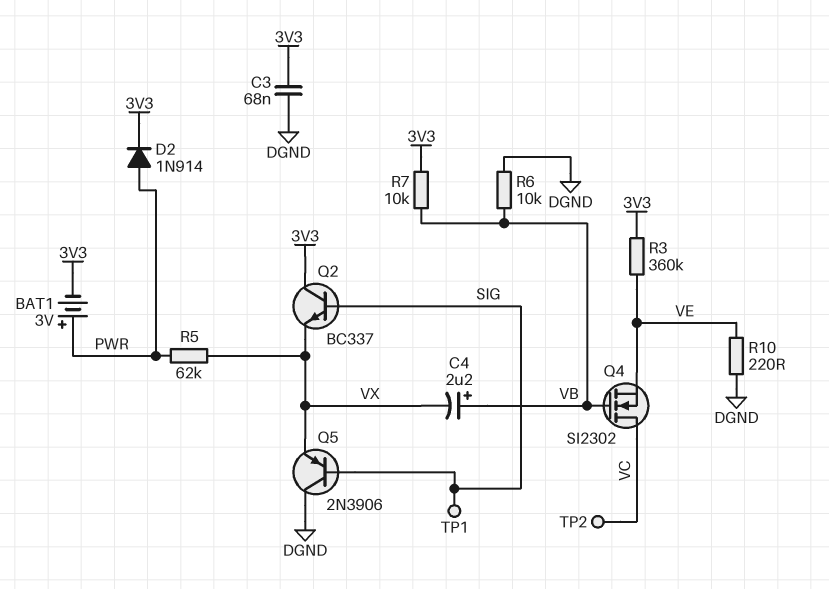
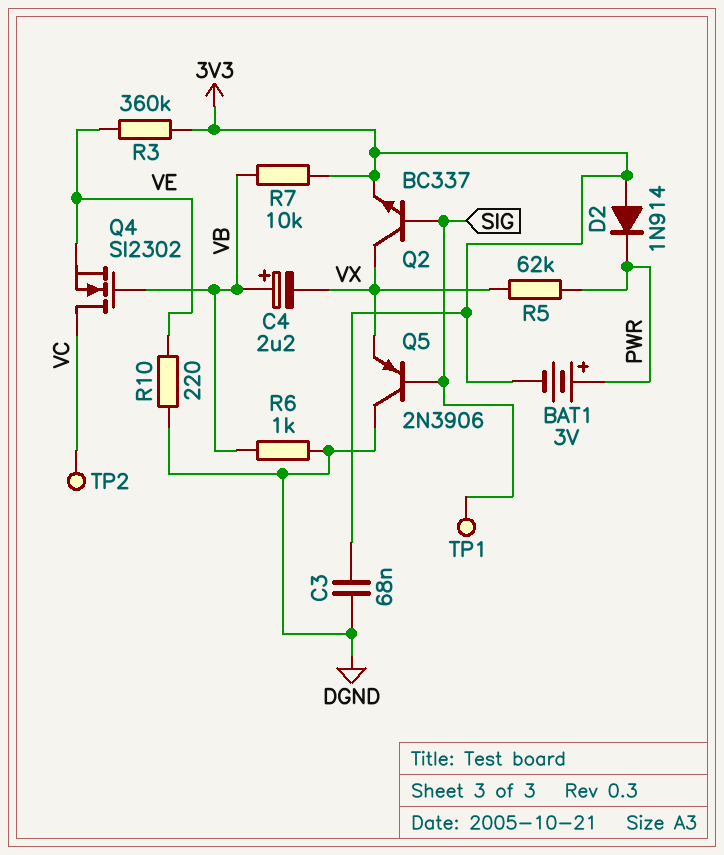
D2: diode 1N914 (A PWR, K 3V3) -> diode 1N914 (A 3V3, K PWR)
Q2: NPN BC337 (B SIG, C 3V3, E VX) -> NPN BC337 (B SIG, C VX, E 3V3)
R6: 10k (DGND, VB) -> 1k (DGND, VB)

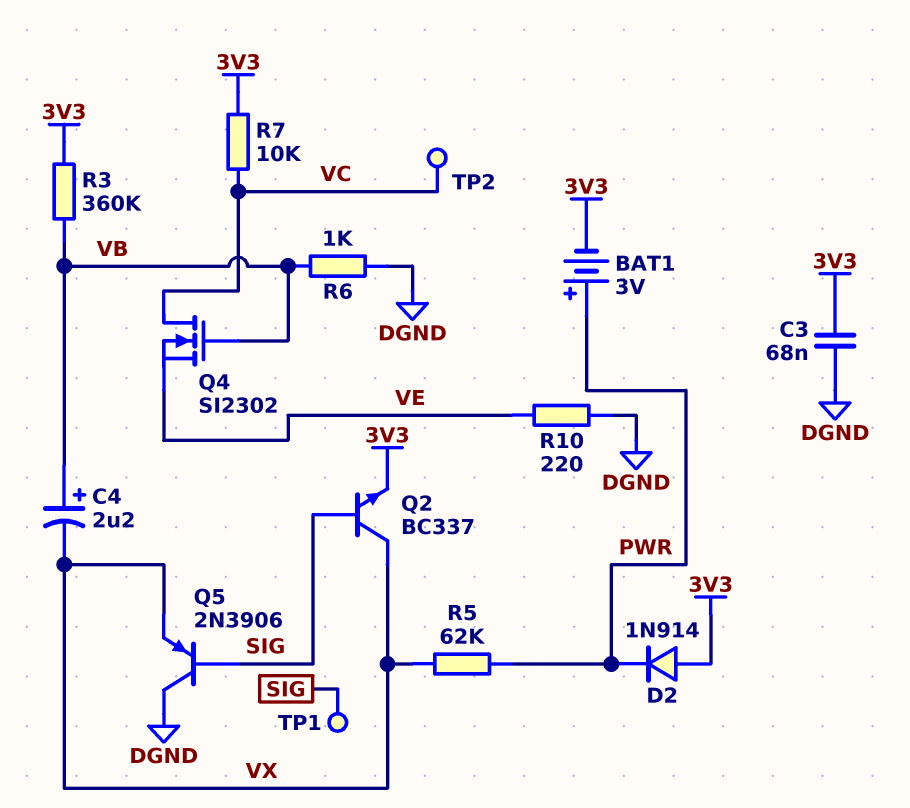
R3: 360k (3V3, VE) -> 360k (3V3, VB)
R7: 10k (3V3, VB) -> 10k (3V3, VC)

